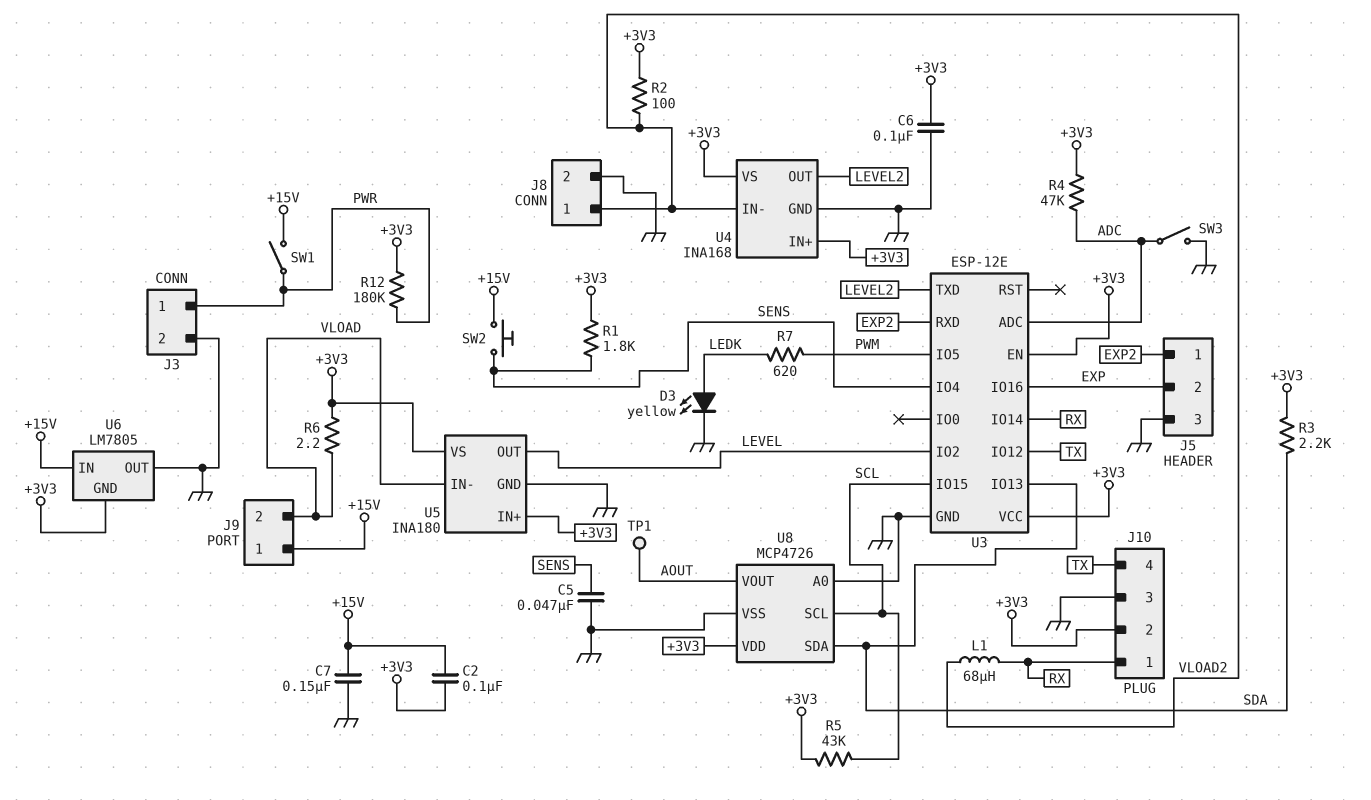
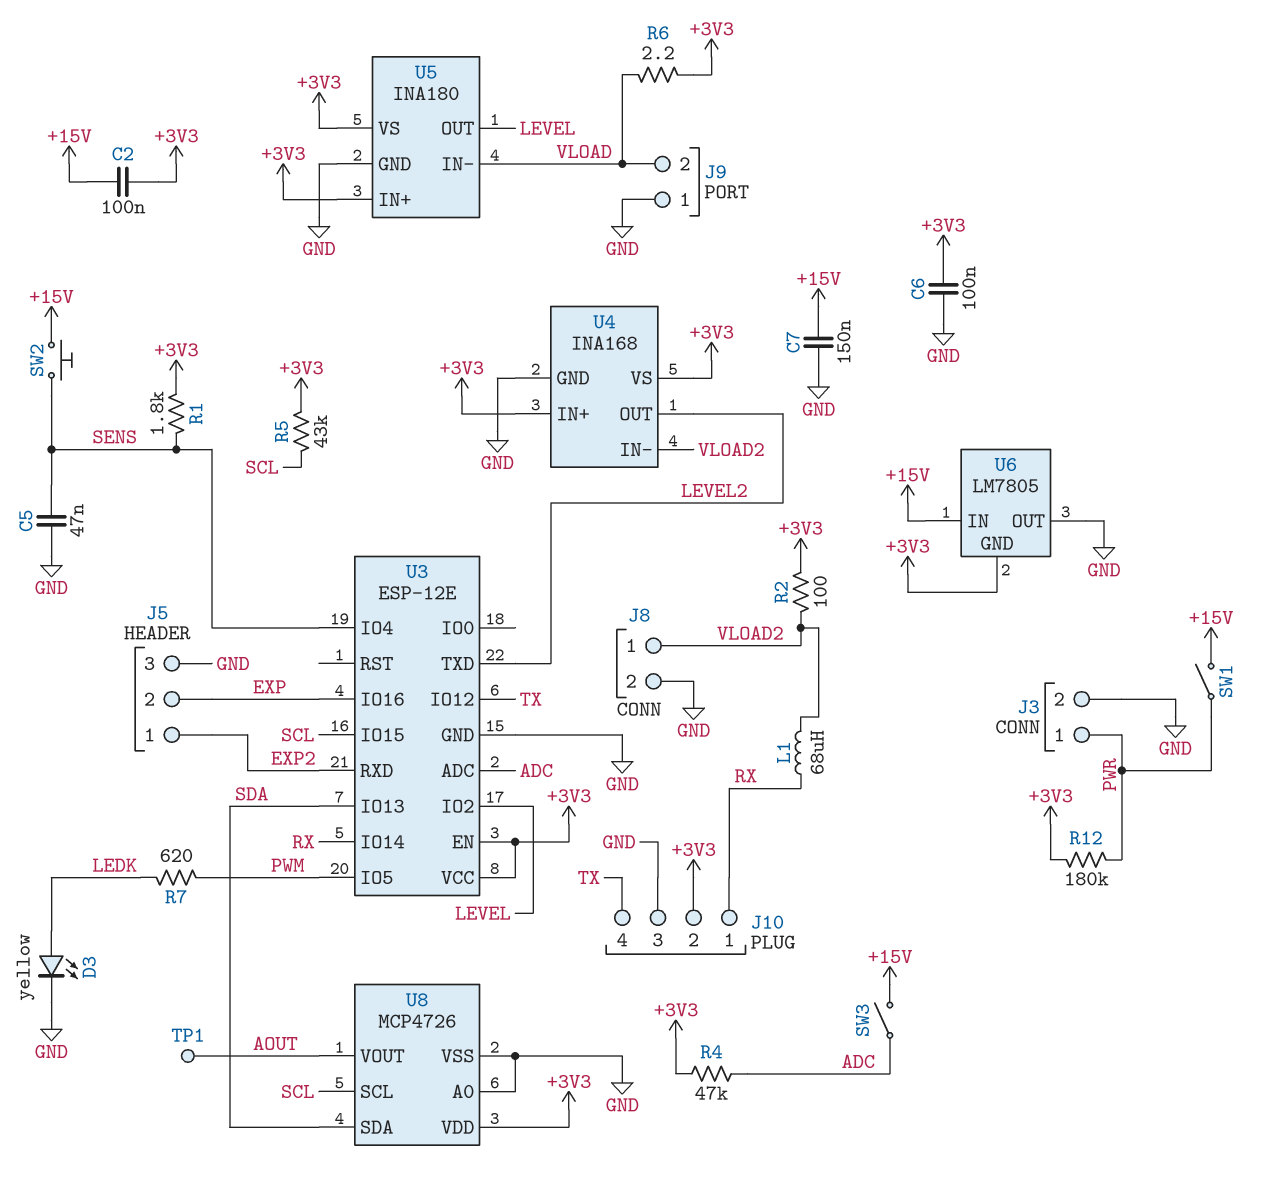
J9 pin 1: +15V -> GND
R3: 2.2k (+3V3, SDA) -> none
SW3: switch (ADC, GND) -> switch (+15V, ADC)

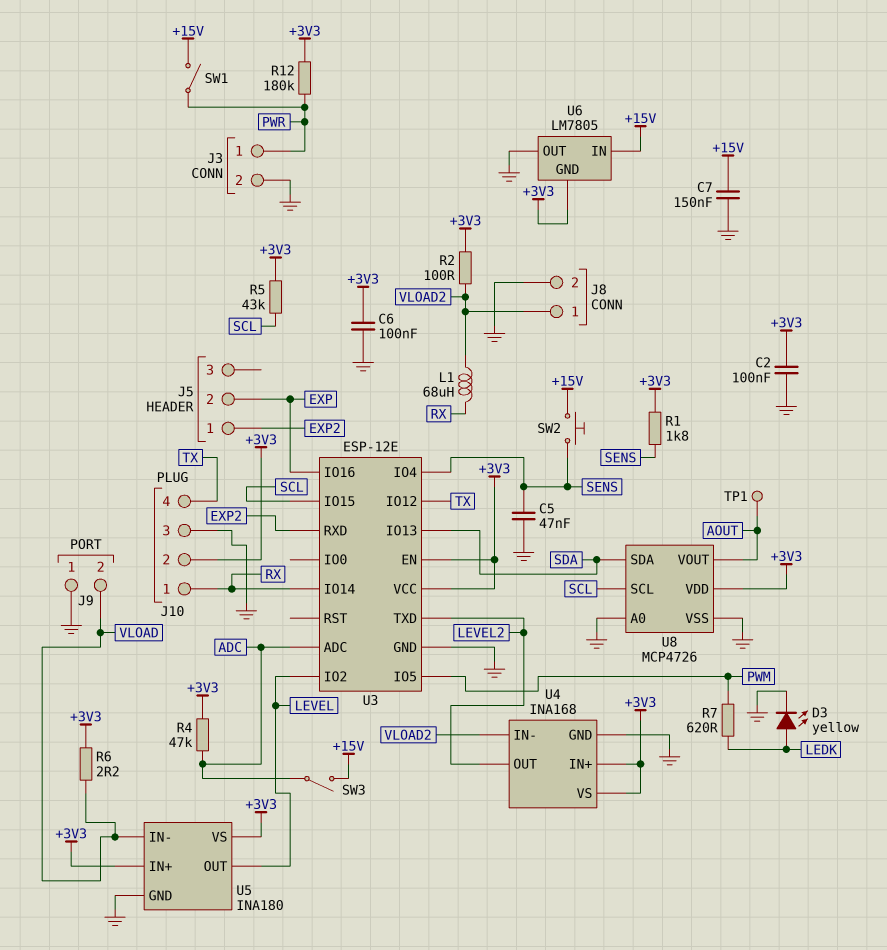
C2: 100nF (+3V3, +15V) -> 100nF (+3V3, GND)
J5 pin 3: GND -> none

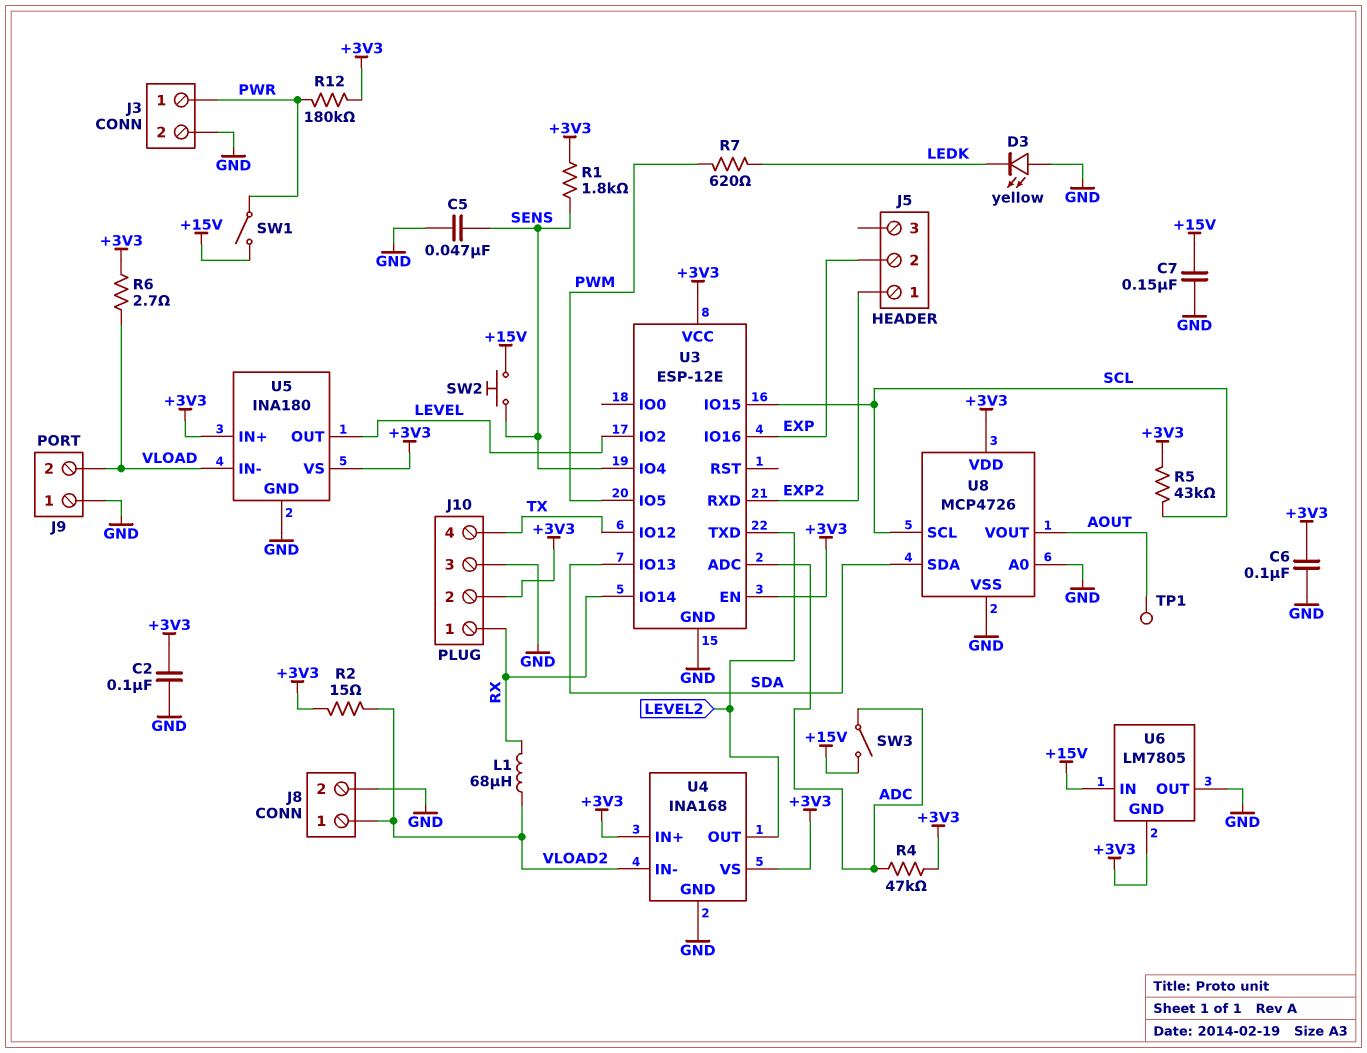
D3: LED yellow (A LEDK, K GND) -> LED yellow (A GND, K LEDK)
R2: 100 (+3V3, VLOAD2) -> 15 (+3V3, VLOAD2)
R6: 2.2 (+3V3, VLOAD) -> 2.7 (+3V3, VLOAD)

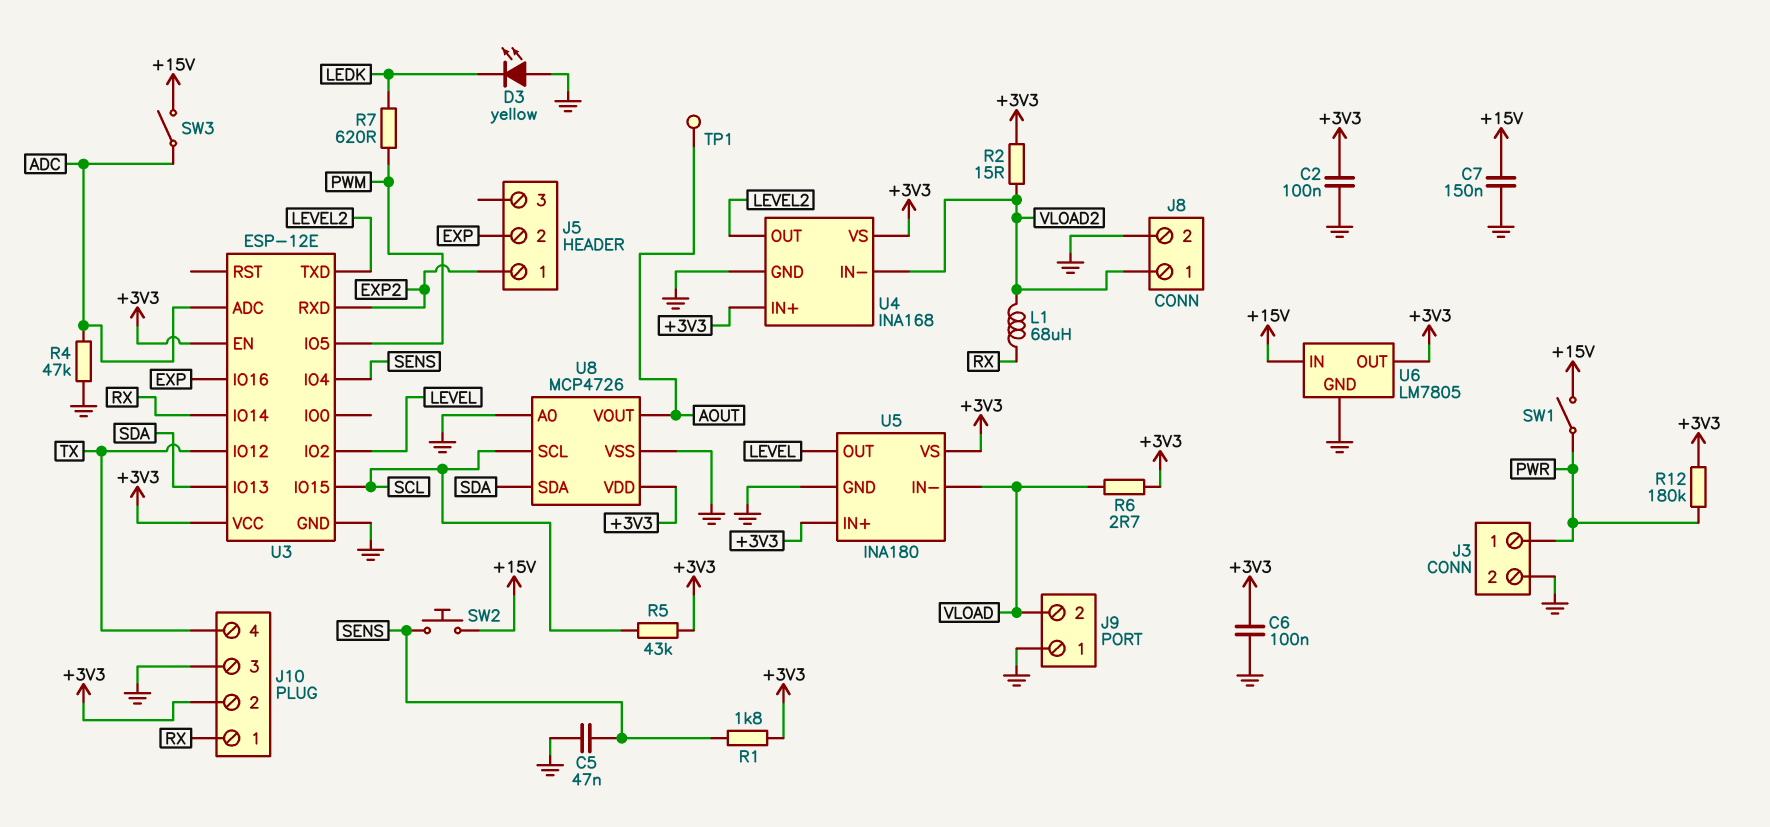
R4: 47k (+3V3, ADC) -> 47k (ADC, GND)
U6 pin GND: +3V3 -> GND
U6 pin OUT: GND -> +3V3

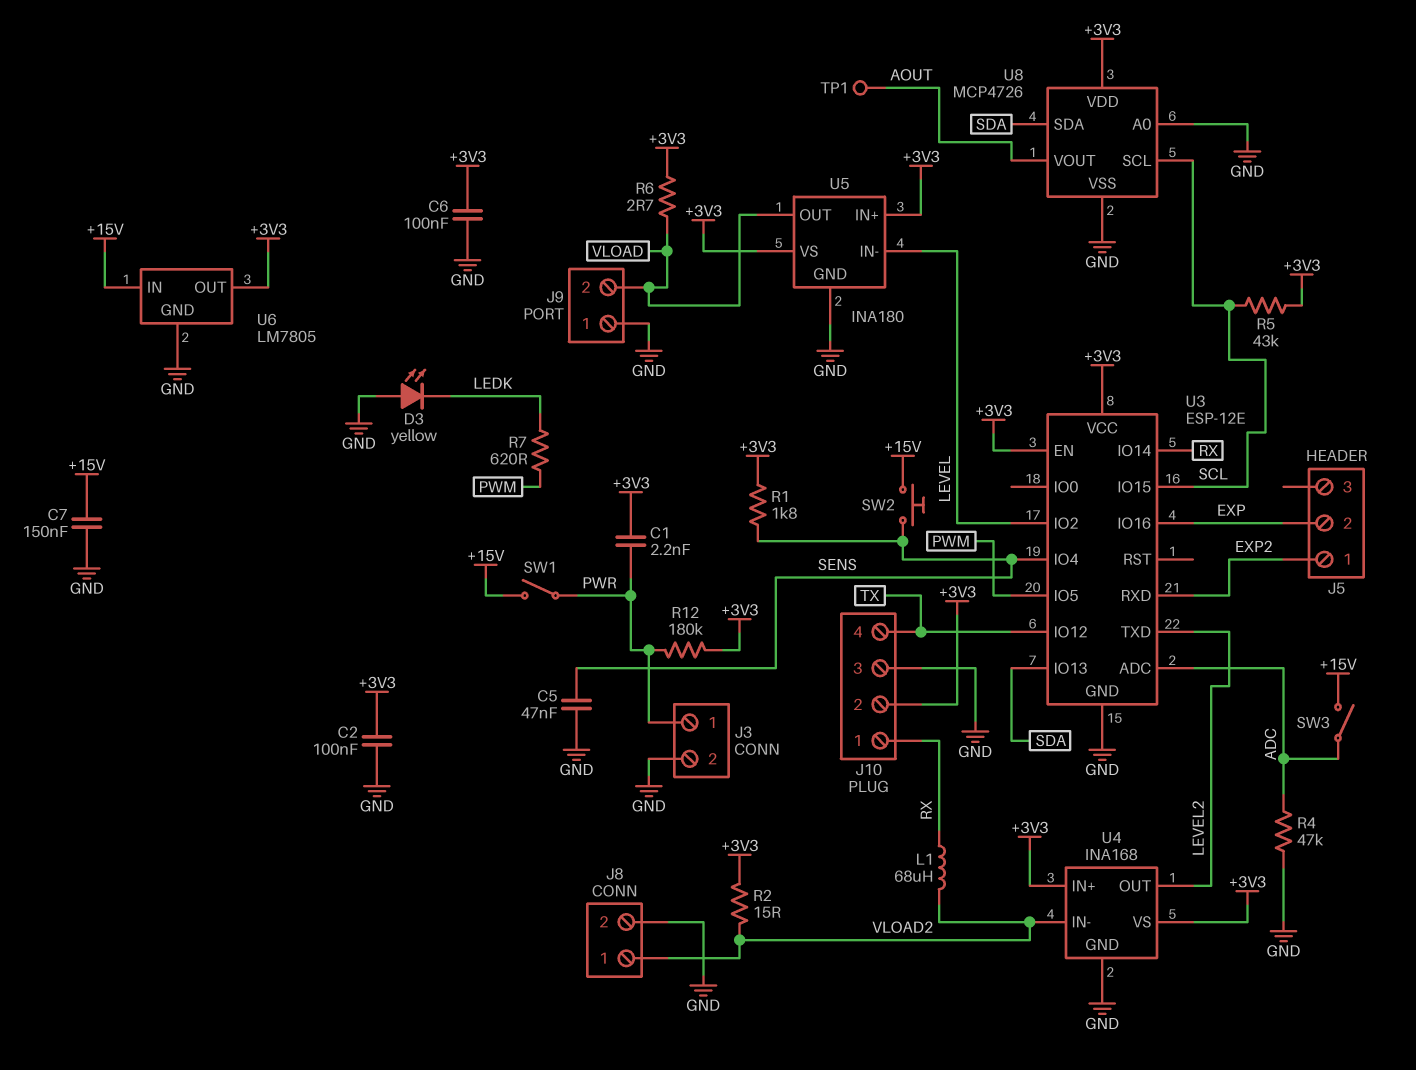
C1: none -> 2.2nF (+3V3, PWR)
U5 pin IN-: VLOAD -> LEVEL
U5 pin OUT: LEVEL -> VLOAD

